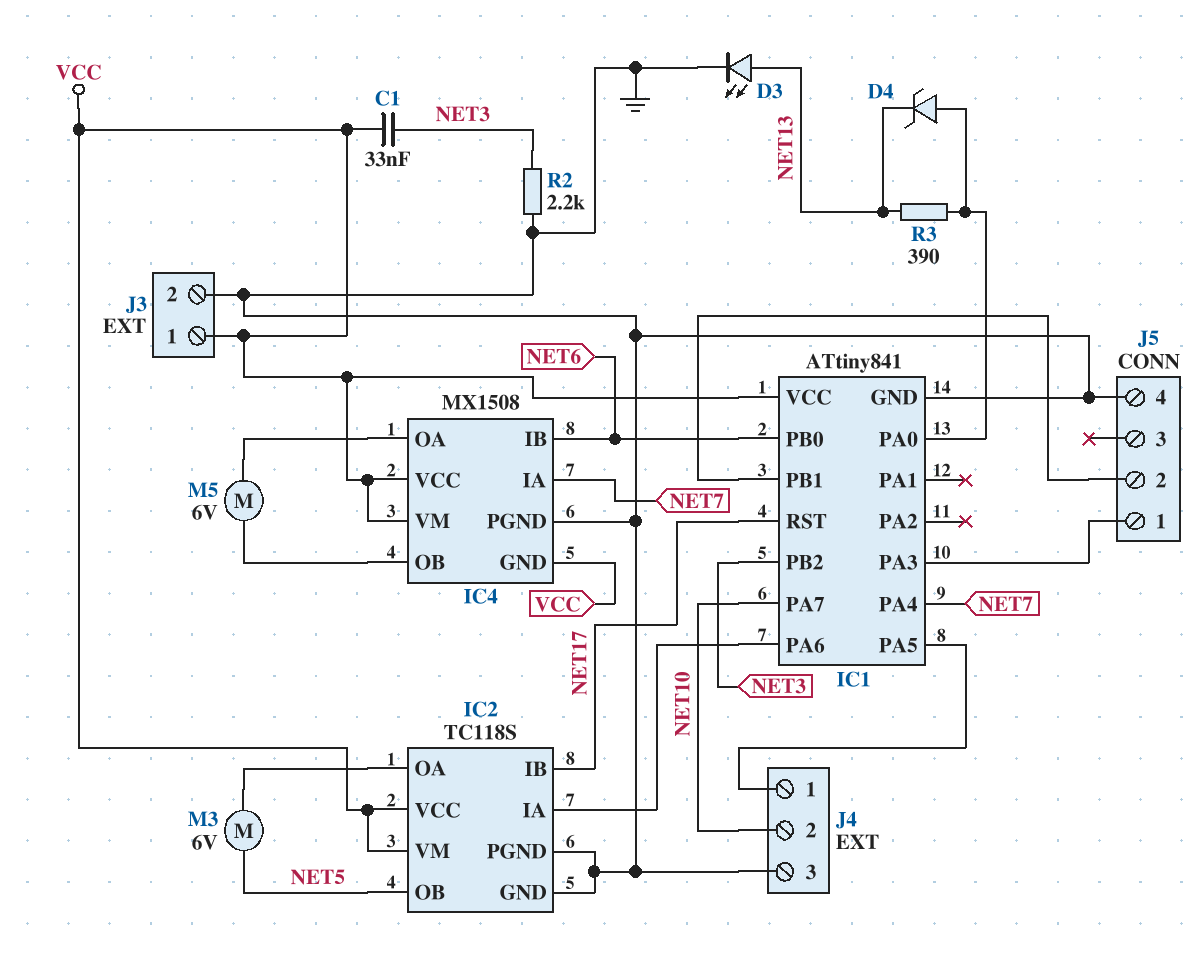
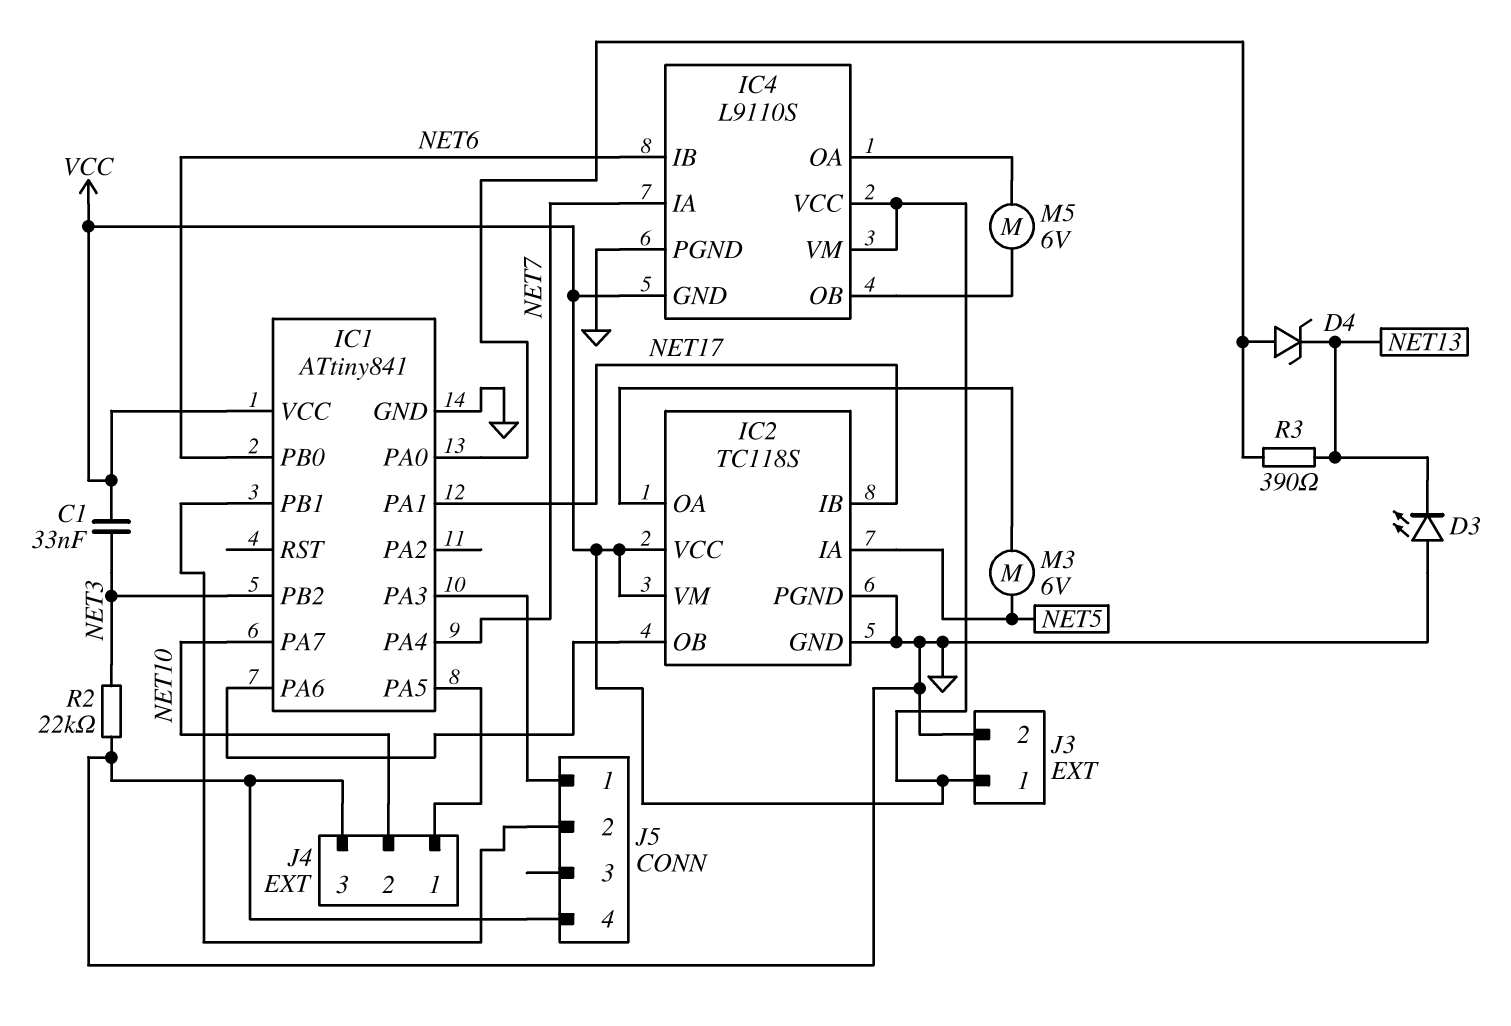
D3: LED (A NET13, K GND) -> LED (A GND, K NET13)
IC1 pin PA1: none -> NET17
IC1 pin RST: NET17 -> none
IC2 pin IA: IC1/PA6 -> NET5
IC2 pin OB: NET5 -> IC1/PA6
IC4: MX1508 -> L9110S
R2: 2.2k (GND, NET3) -> 22k (GND, NET3)

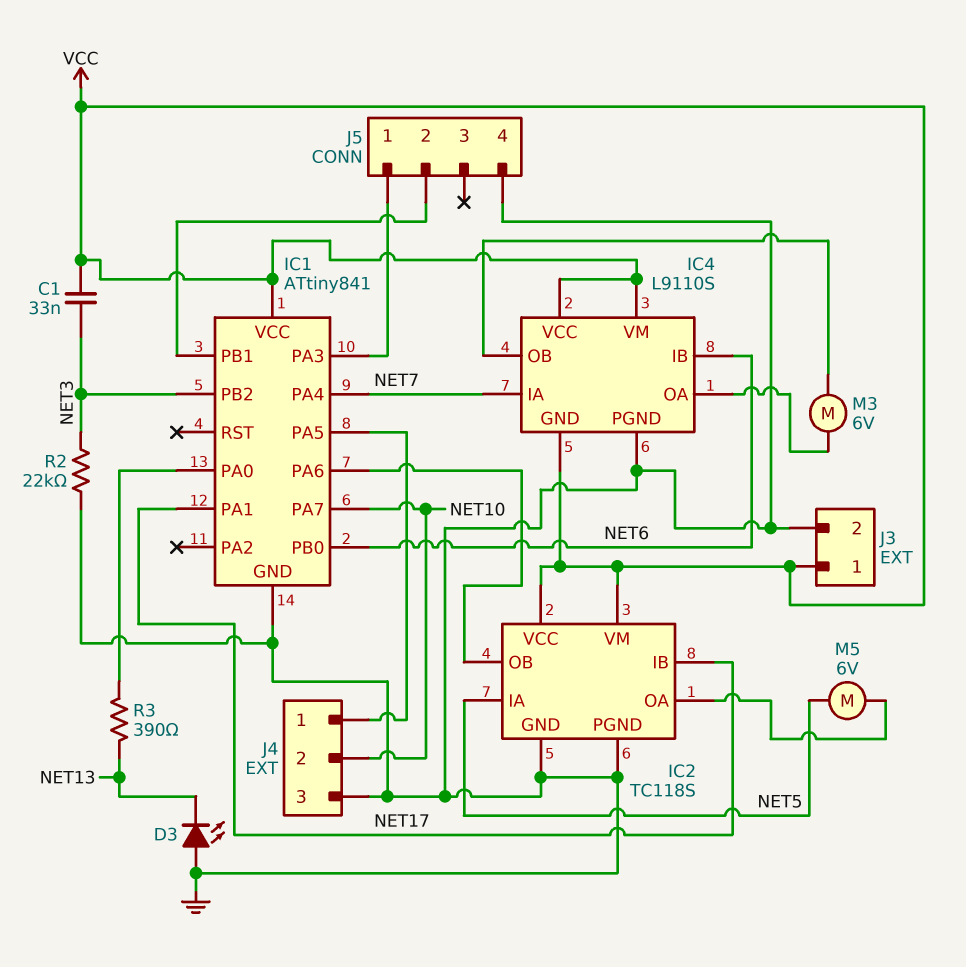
D4: zener (A IC1/PA0, K NET13) -> none
M3: motor 6V (IC2/OA, NET5) -> motor 6V (IC4/OA, IC4/OB)
M5: motor 6V (IC4/OA, IC4/OB) -> motor 6V (IC2/OA, NET5)

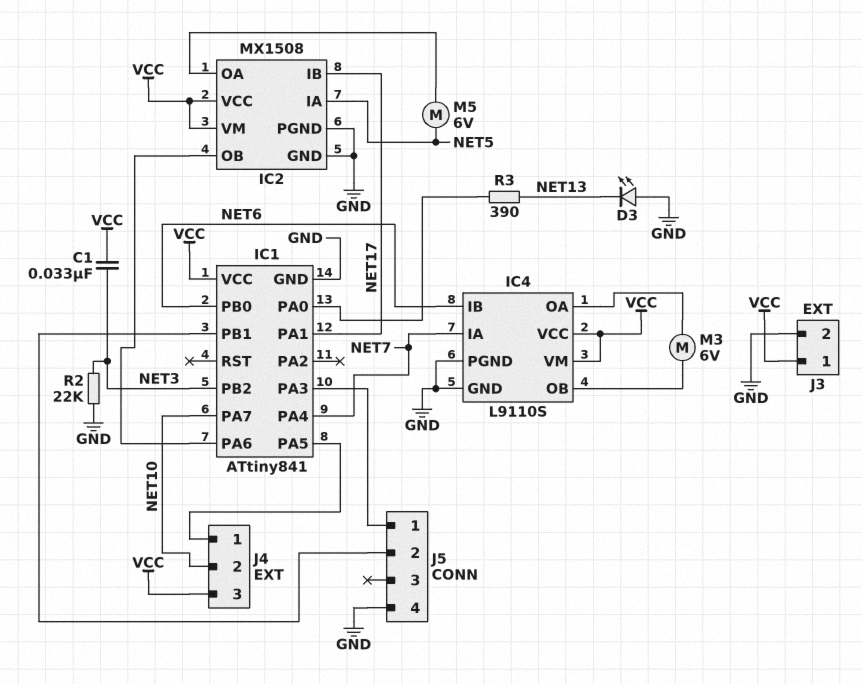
IC2: TC118S -> MX1508
IC4 pin GND: VCC -> GND
J4 pin 3: GND -> VCC

